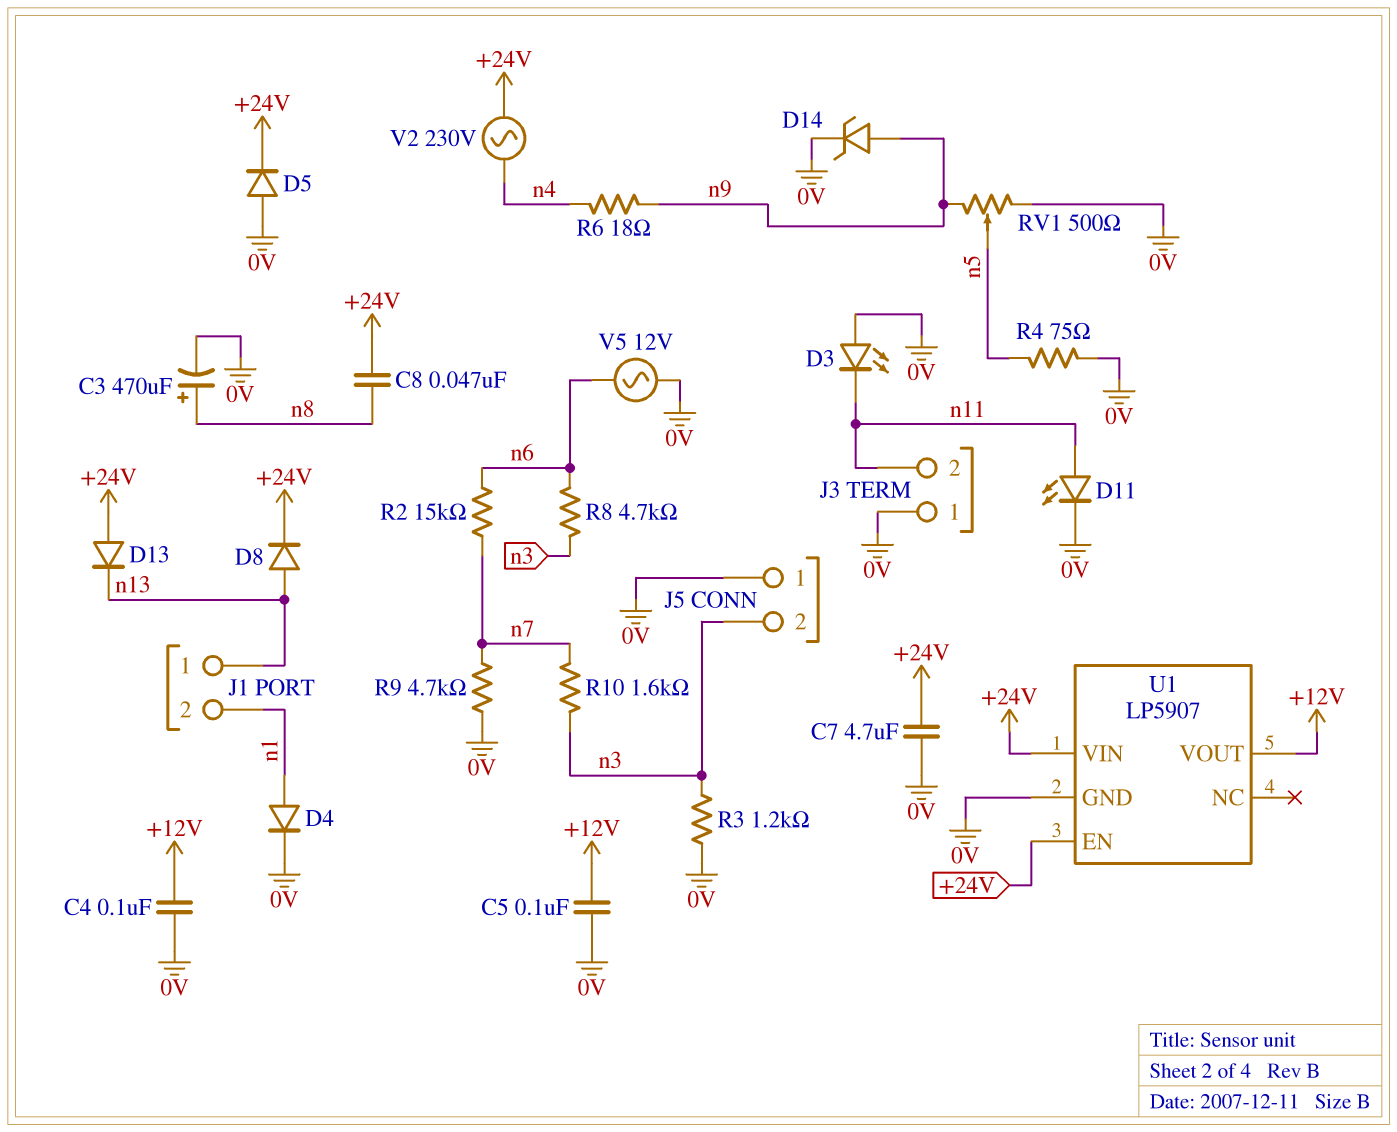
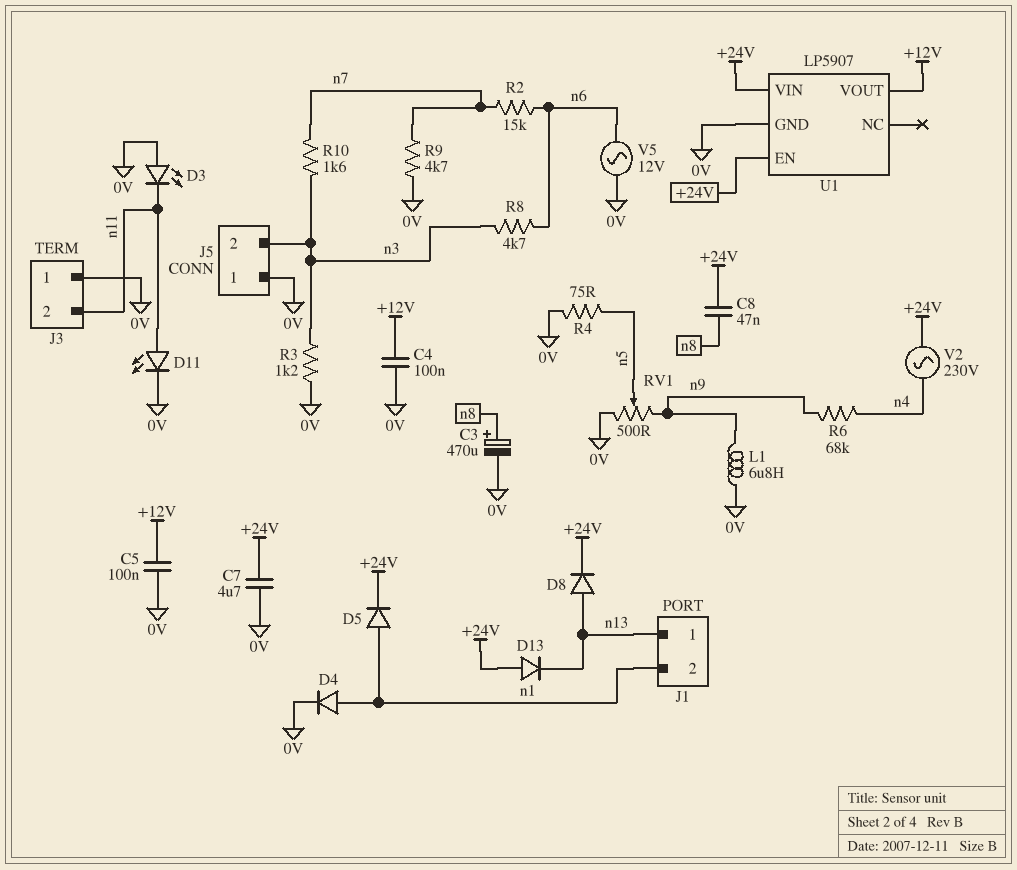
D5: diode (A 0V, K +24V) -> diode (A n1, K +24V)
D14: zener (A n9, K 0V) -> none
L1: none -> 6.8uH (0V, n9)
R6: 18 (n4, n9) -> 68k (n4, n9)

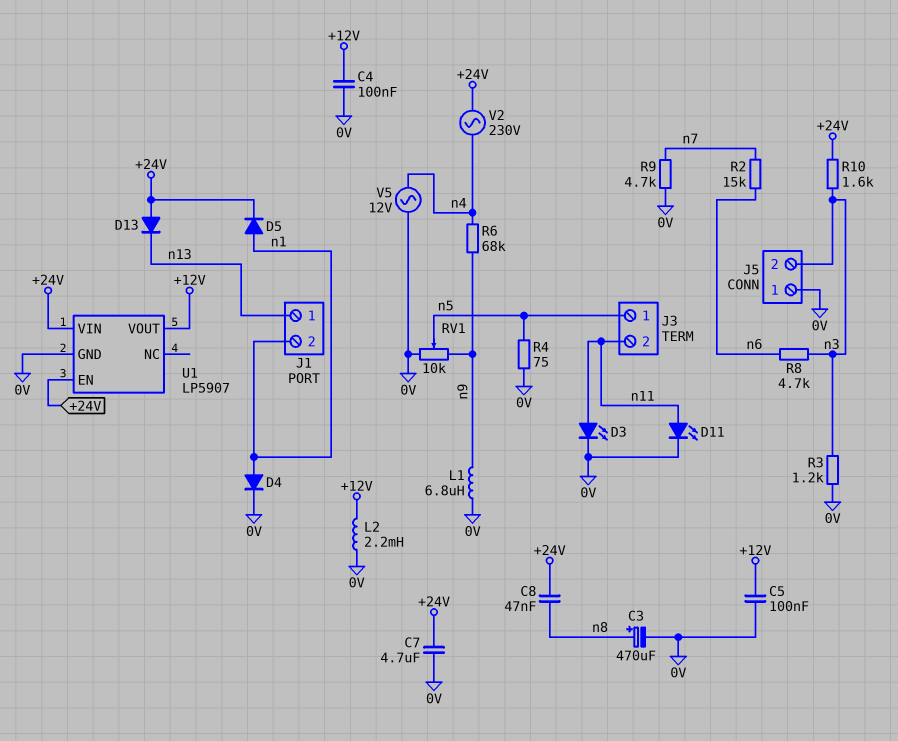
D3: LED (A 0V, K n11) -> LED (A n11, K 0V)
D8: diode (A n13, K +24V) -> none
J3 pin 1: 0V -> n5
L2: none -> 2.2mH (+12V, 0V)
R10: 1.6k (n3, n7) -> 1.6k (+24V, n3)
RV1: 500 (0V, n9, wiper n5) -> 10k (0V, n9, wiper n5)
V5: AC 12V (0V, n6) -> AC 12V (0V, n4)

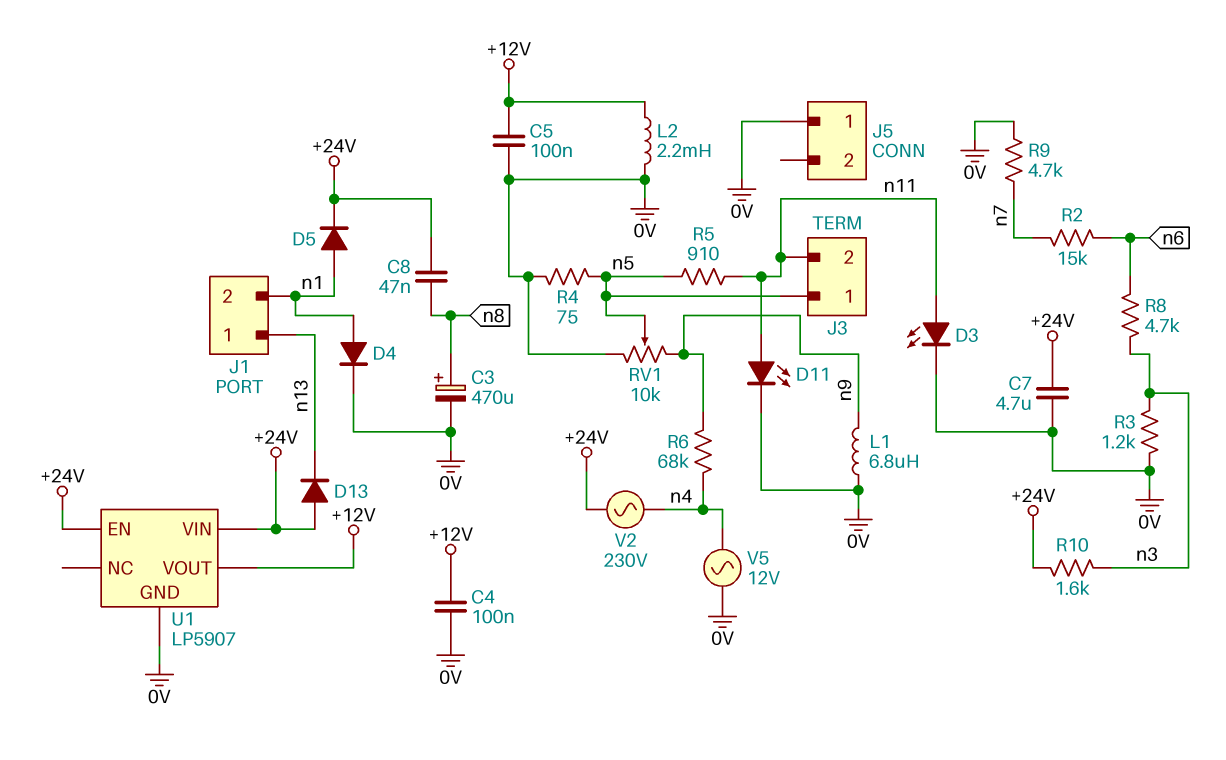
J5 pin 2: n3 -> none
R5: none -> 910 (n5, n11)

